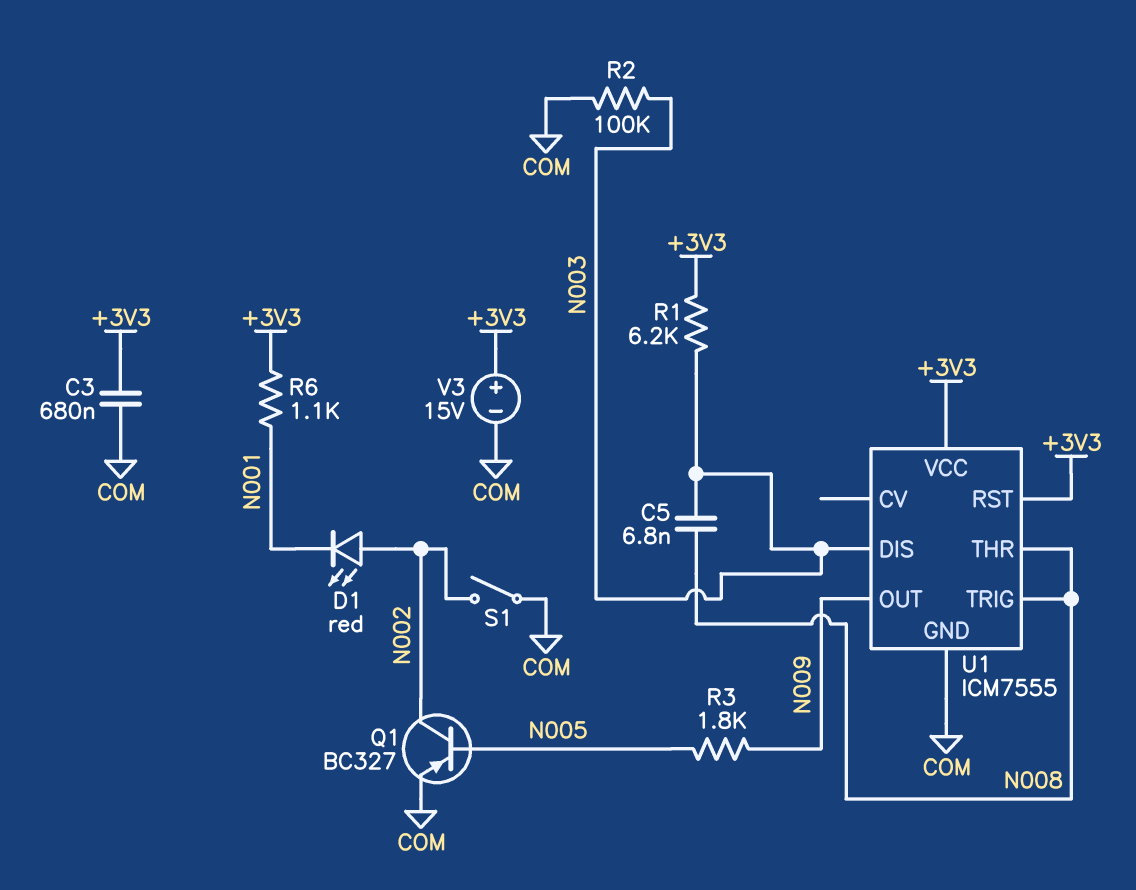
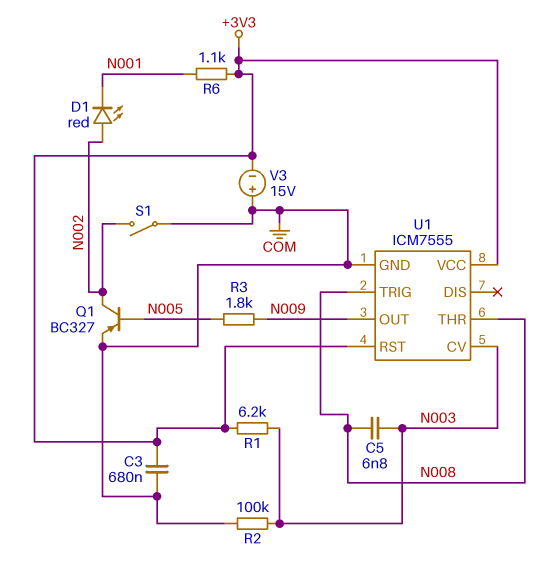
U1 pin CV: none -> N003
U1 pin DIS: N003 -> none
V3: 15V (plus +3V3, minus COM) -> 15V (plus COM, minus +3V3)

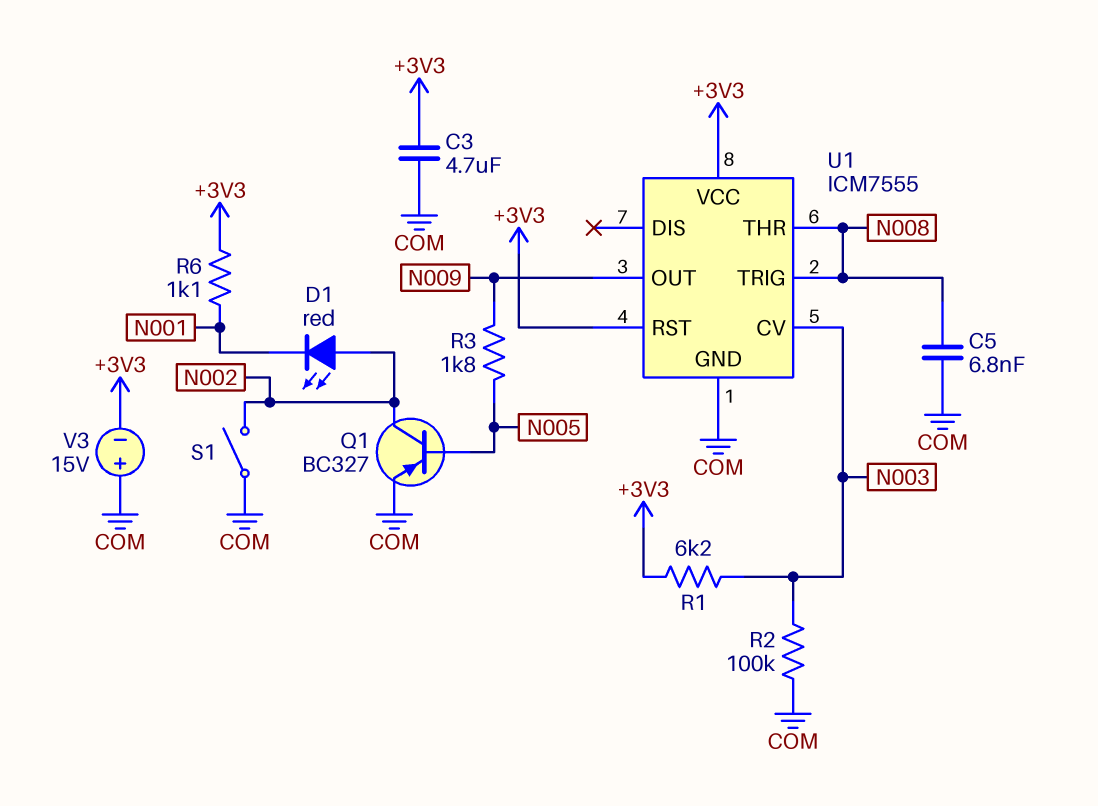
C3: 680nF (+3V3, COM) -> 4.7uF (+3V3, COM)
C5: 6.8nF (N003, N008) -> 6.8nF (COM, N008)

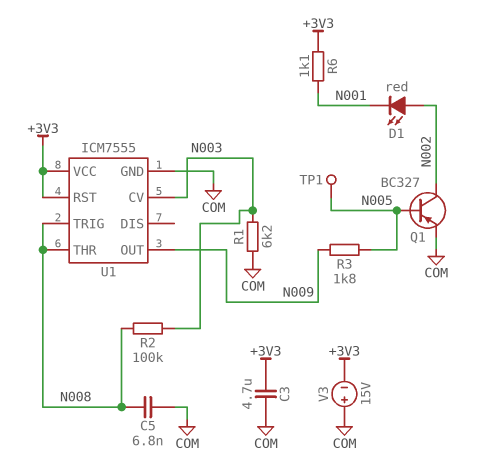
R1: 6.2k (+3V3, N003) -> 6.2k (COM, N003)
R2: 100k (COM, N003) -> 100k (N003, N008)
S1: switch (COM, N002) -> none
TP1: none -> test point (N005)

